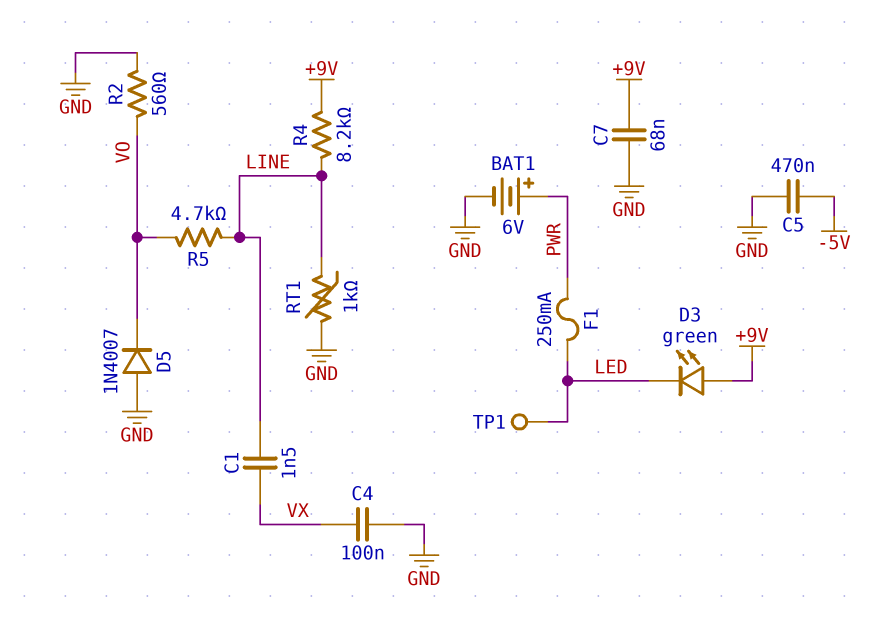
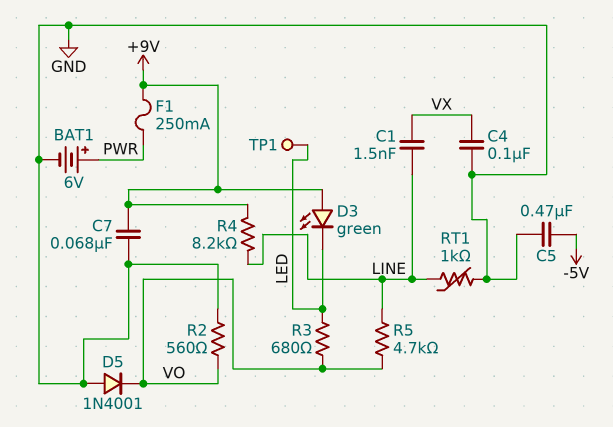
D5: diode 1N4007 (A GND, K VO) -> diode 1N4001 (A GND, K VO)
F1: 250mA (LED, PWR) -> 250mA (+9V, PWR)
R3: none -> 680 (LED, VO)

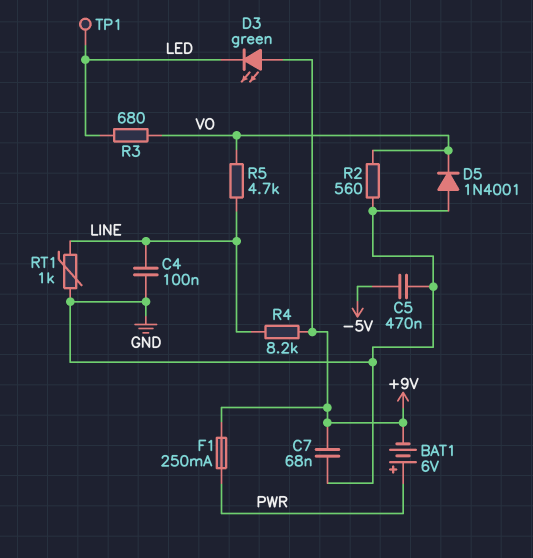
BAT1: 6V (plus PWR, minus GND) -> 6V (plus PWR, minus +9V)
C1: 1.5nF (LINE, VX) -> none
C4: 100nF (GND, VX) -> 100nF (GND, LINE)

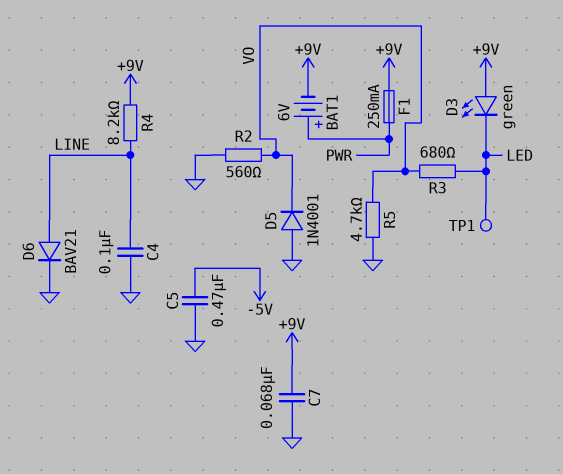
D6: none -> diode BAV21 (A LINE, K GND)
R5: 4.7k (LINE, VO) -> 4.7k (GND, VO)
RT1: 1k (GND, LINE) -> none

